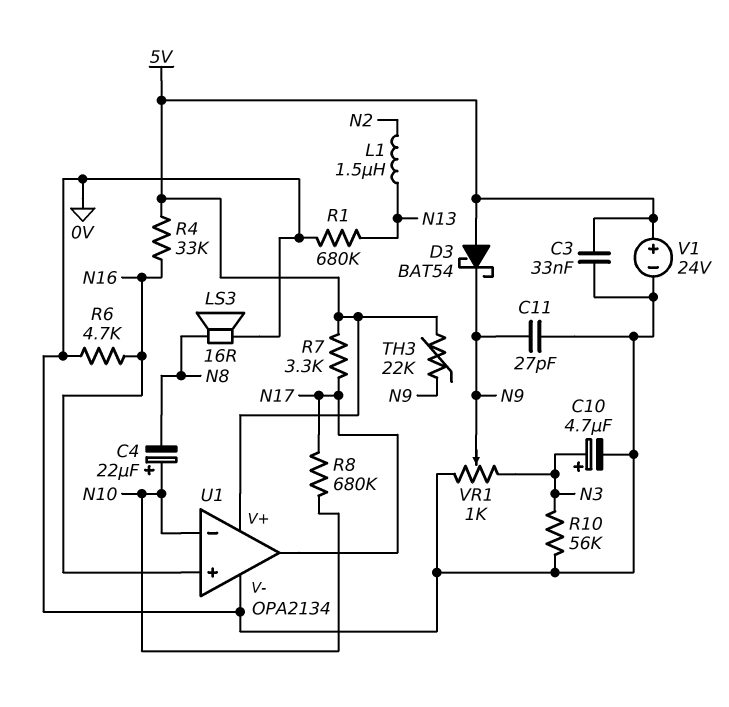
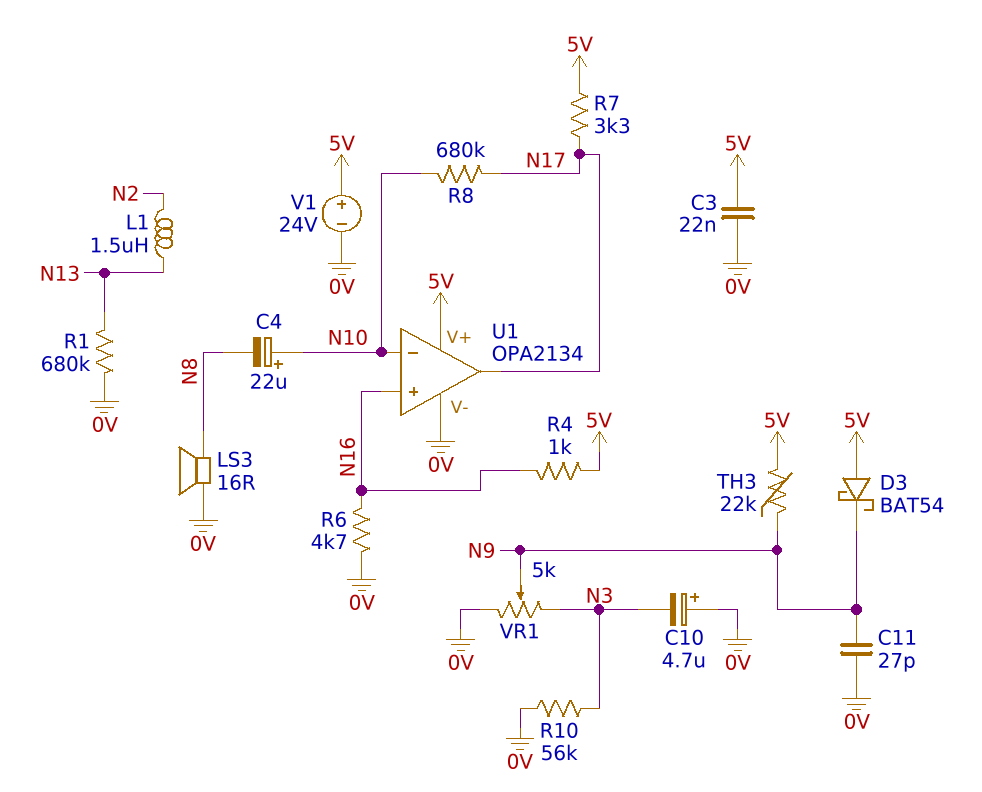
C3: 33nF (0V, 5V) -> 22nF (0V, 5V)
C10: 4.7uF (plus N3, minus 0V) -> 4.7uF (plus 0V, minus N3)
R4: 33k (5V, N16) -> 1k (5V, N16)
VR1: 1k (0V, N3, wiper N9) -> 5k (0V, N3, wiper N9)

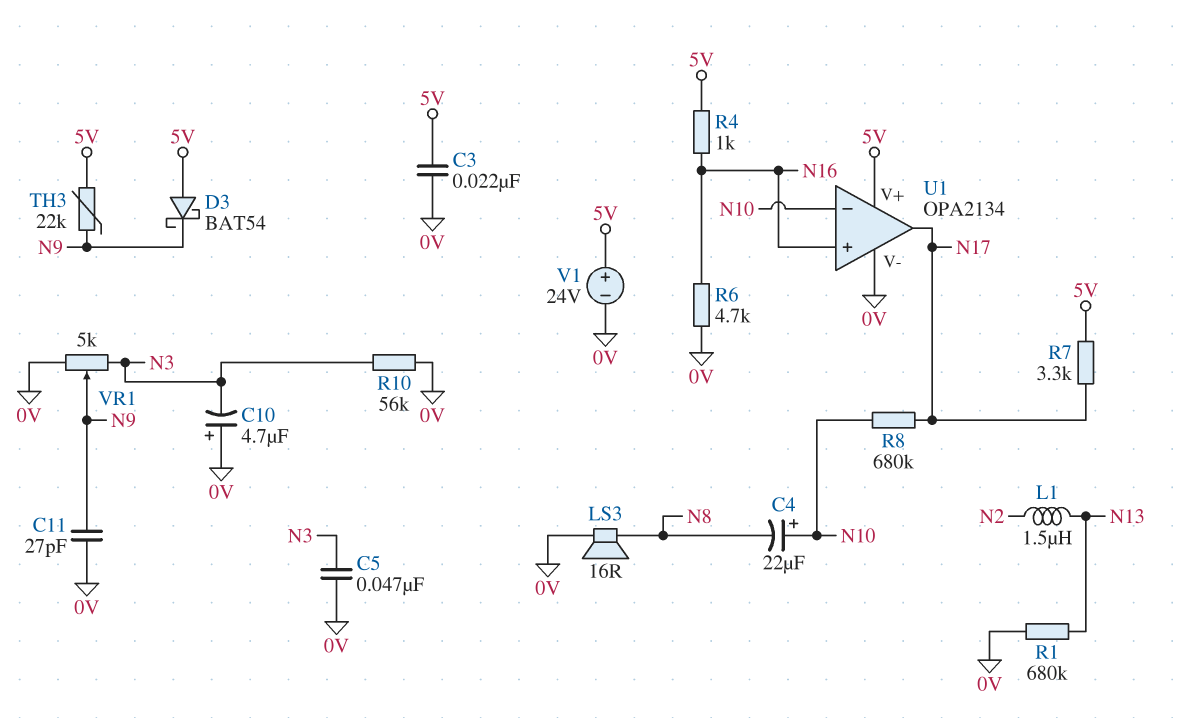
C5: none -> 47nF (0V, N3)

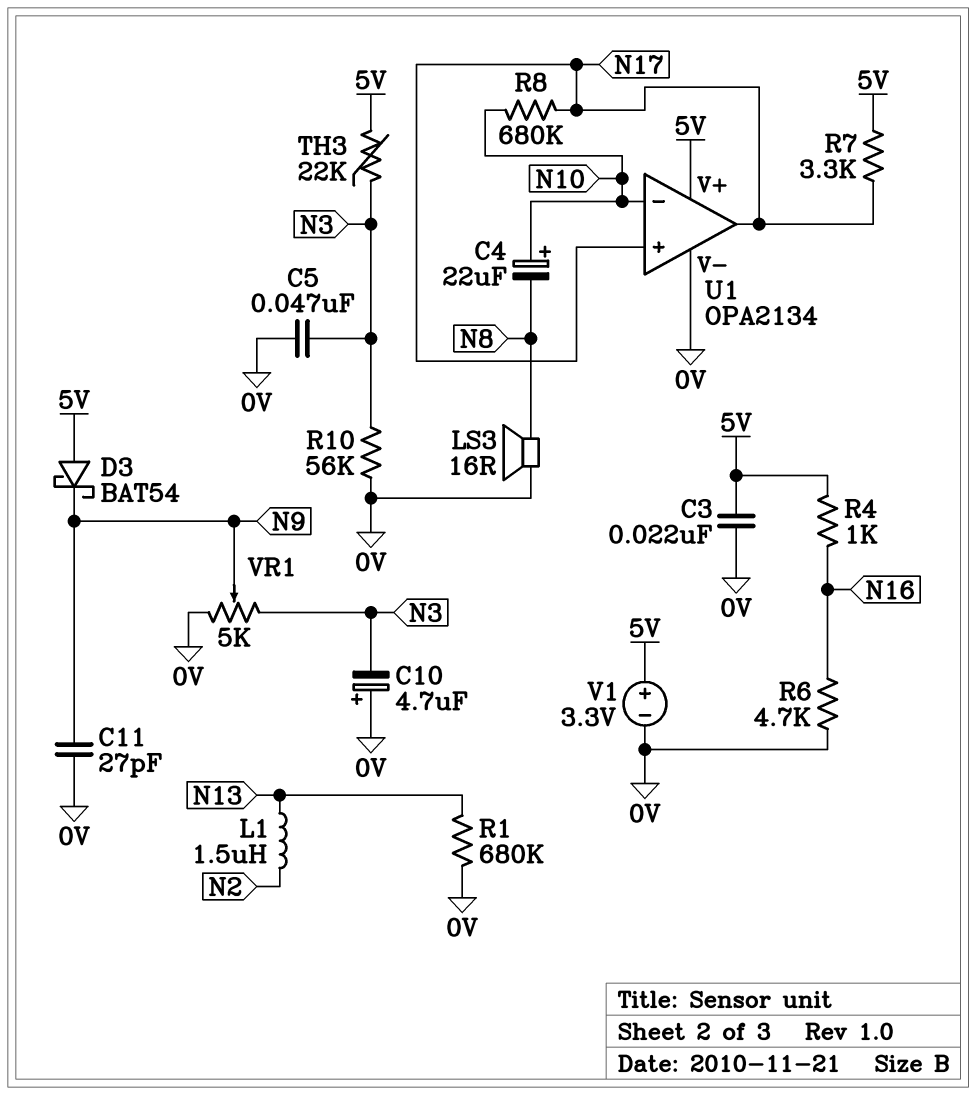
TH3: 22k (5V, N9) -> 22k (5V, N3)
U1 pin in+: N16 -> N17
V1: 24V (plus 5V, minus 0V) -> 3.3V (plus 5V, minus 0V)

